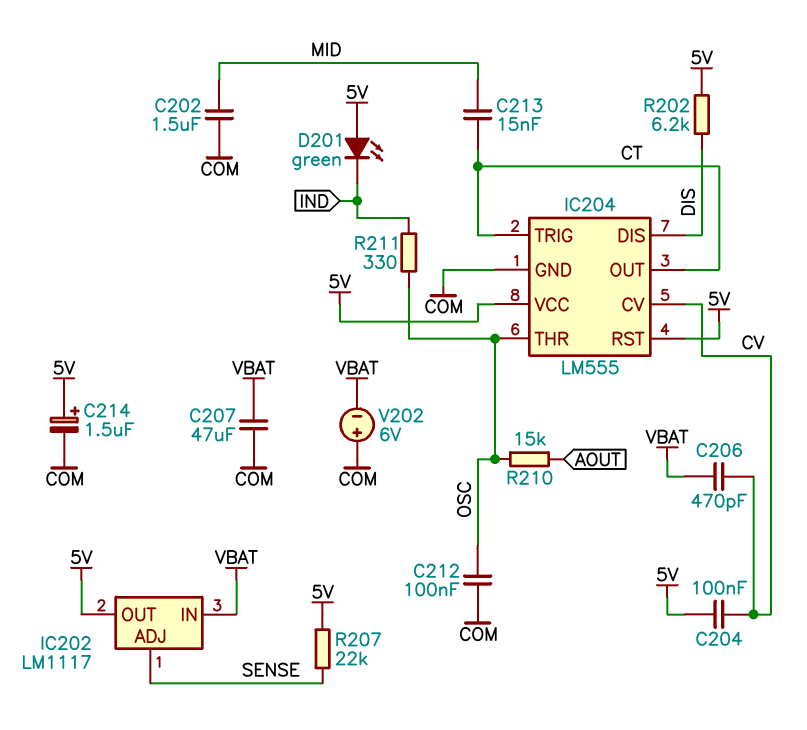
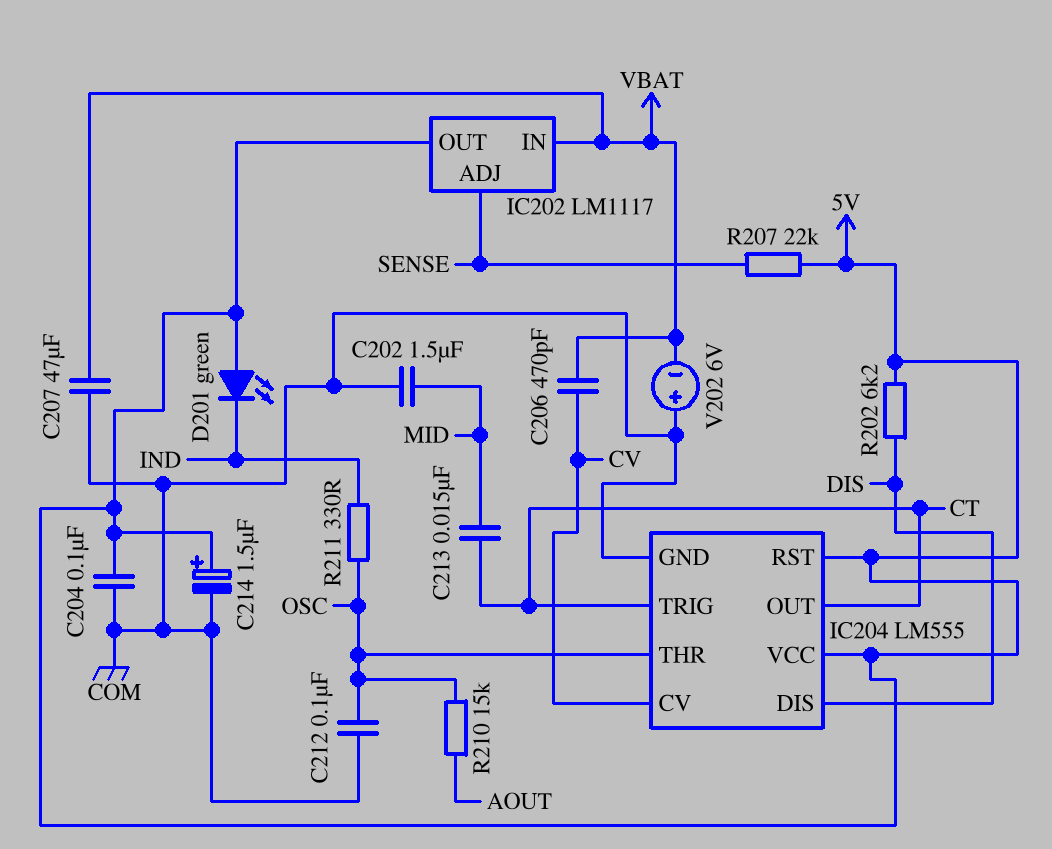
C204: 100nF (5V, CV) -> 100nF (5V, COM)

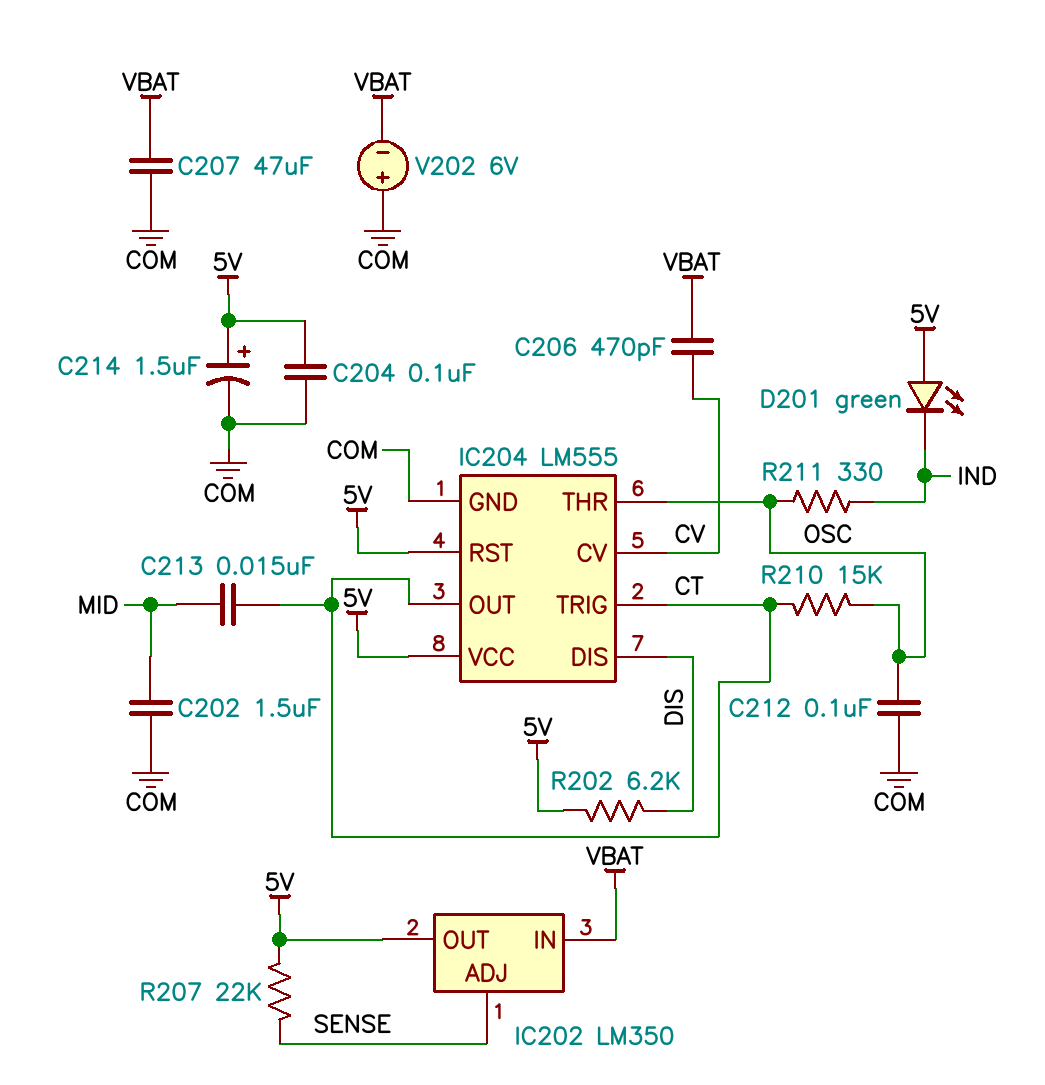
IC202: LM1117 -> LM350
R210: 15k (AOUT, OSC) -> 15k (CT, OSC)

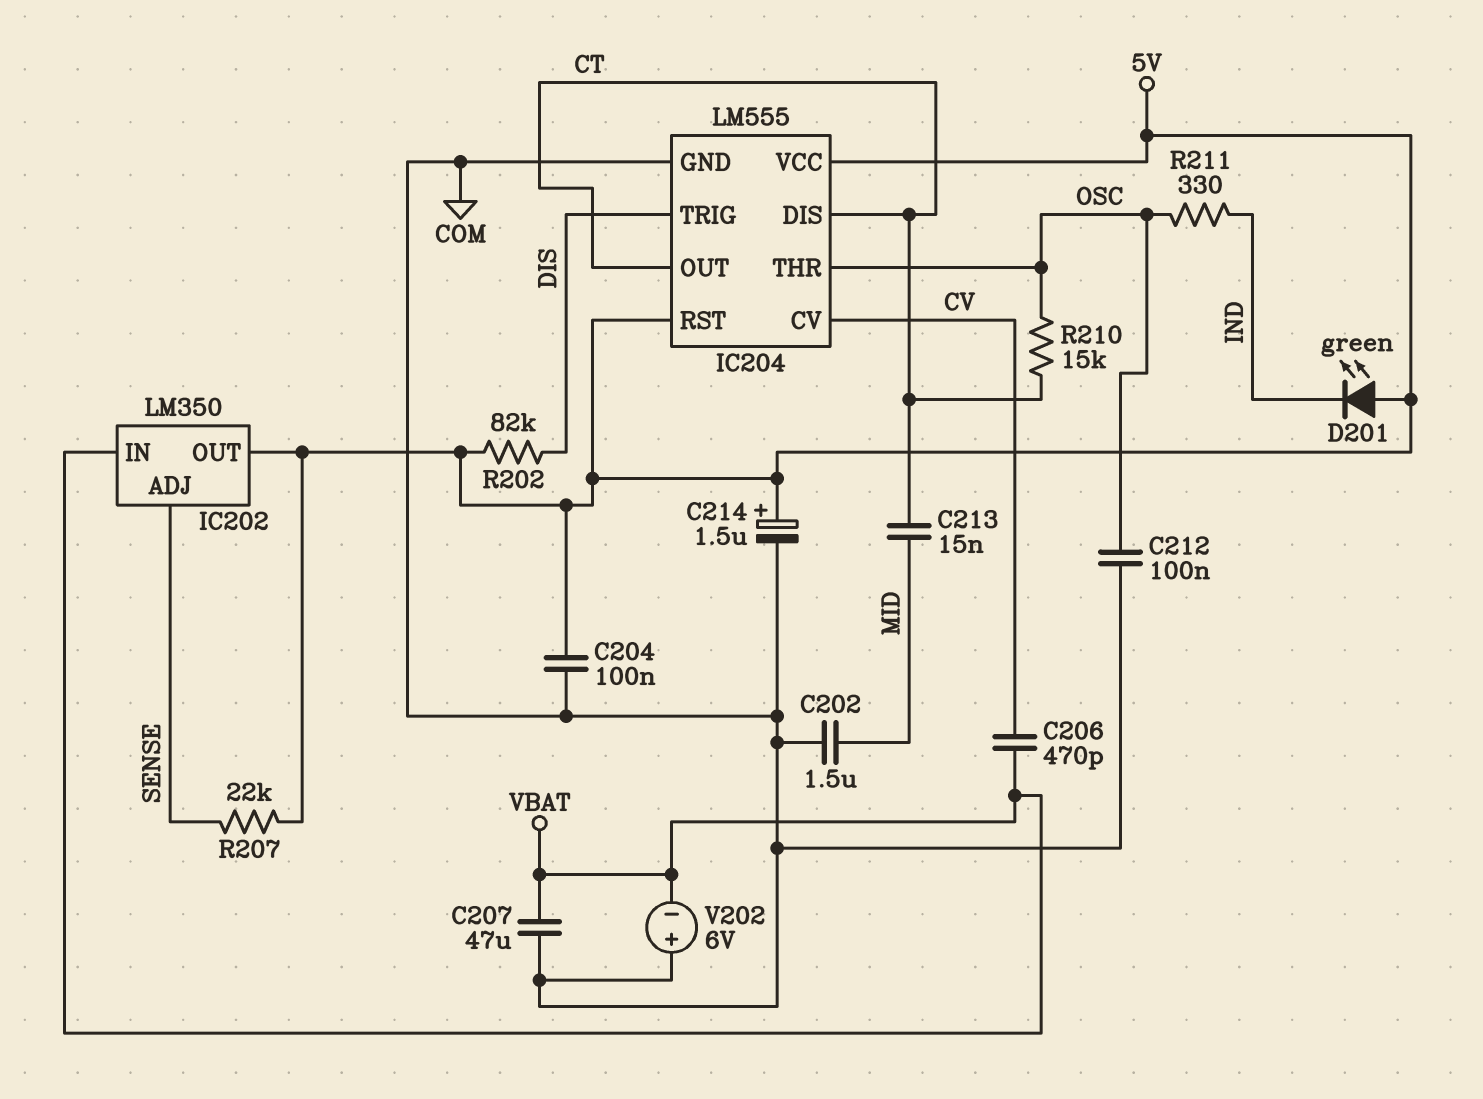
IC204 pin DIS: DIS -> CT
IC204 pin TRIG: CT -> DIS
R202: 6.2k (5V, DIS) -> 82k (5V, DIS)

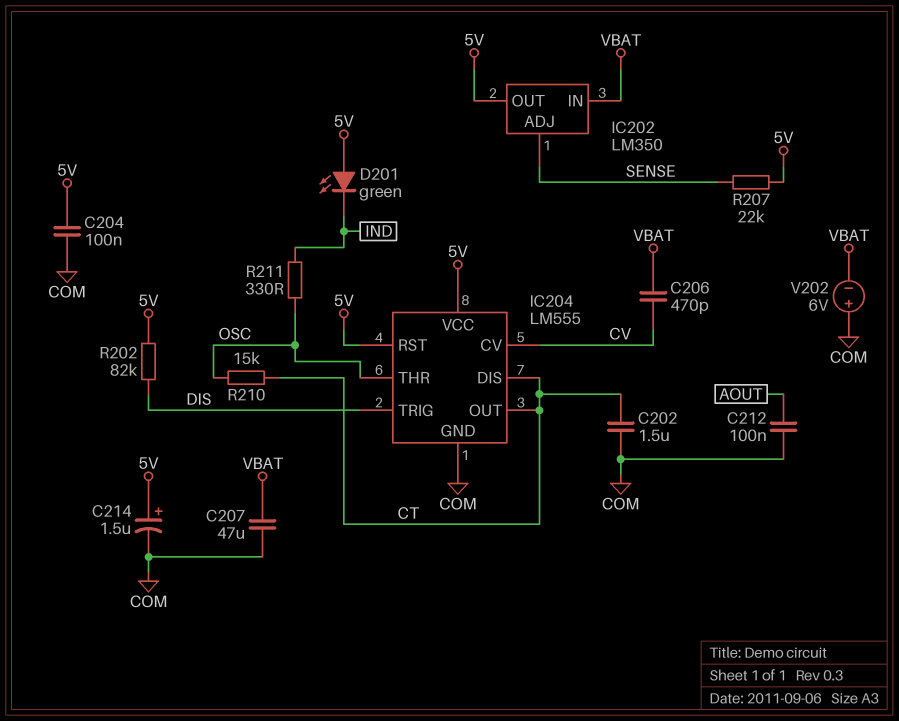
C202: 1.5uF (COM, MID) -> 1.5uF (COM, CT)
C212: 100nF (COM, OSC) -> 100nF (AOUT, COM)
C213: 15nF (CT, MID) -> none

